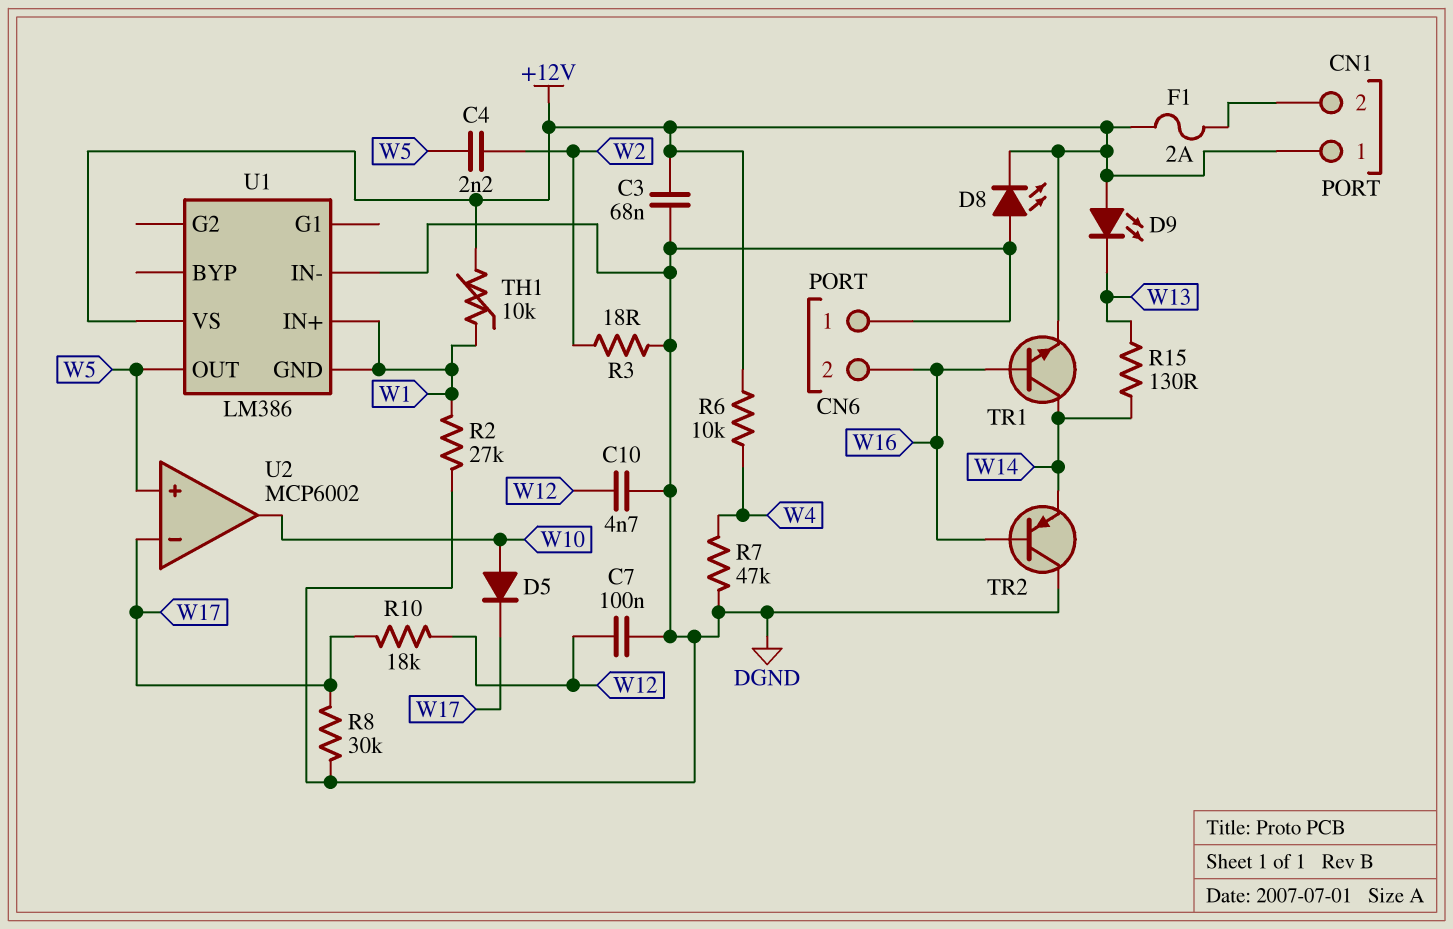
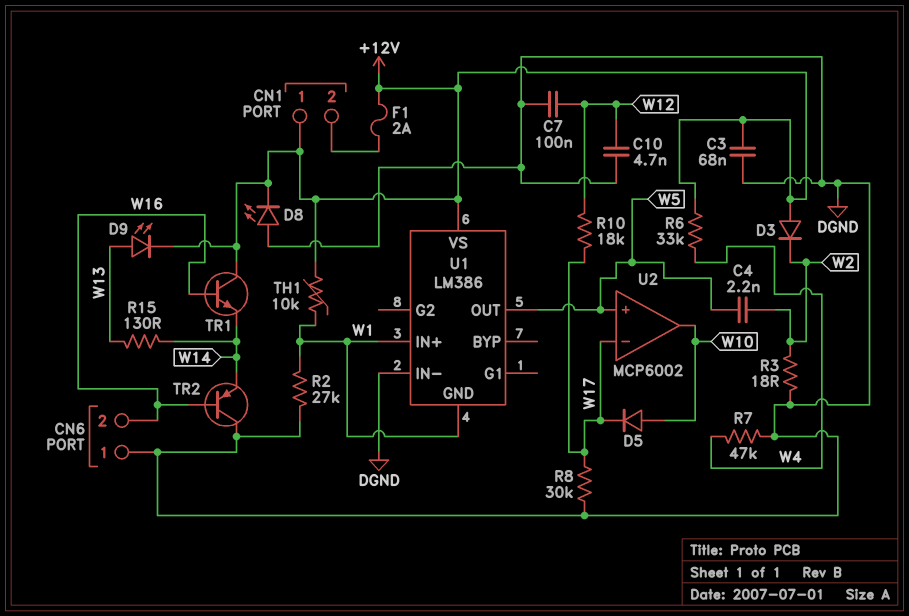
D3: none -> diode (A +12V, K W2)
D9: LED (A +12V, K W13) -> LED (A W13, K +12V)
R6: 10k (+12V, W4) -> 33k (+12V, W4)
TR1: NPN (B W16, C W14, E +12V) -> NPN (B W16, C +12V, E W14)

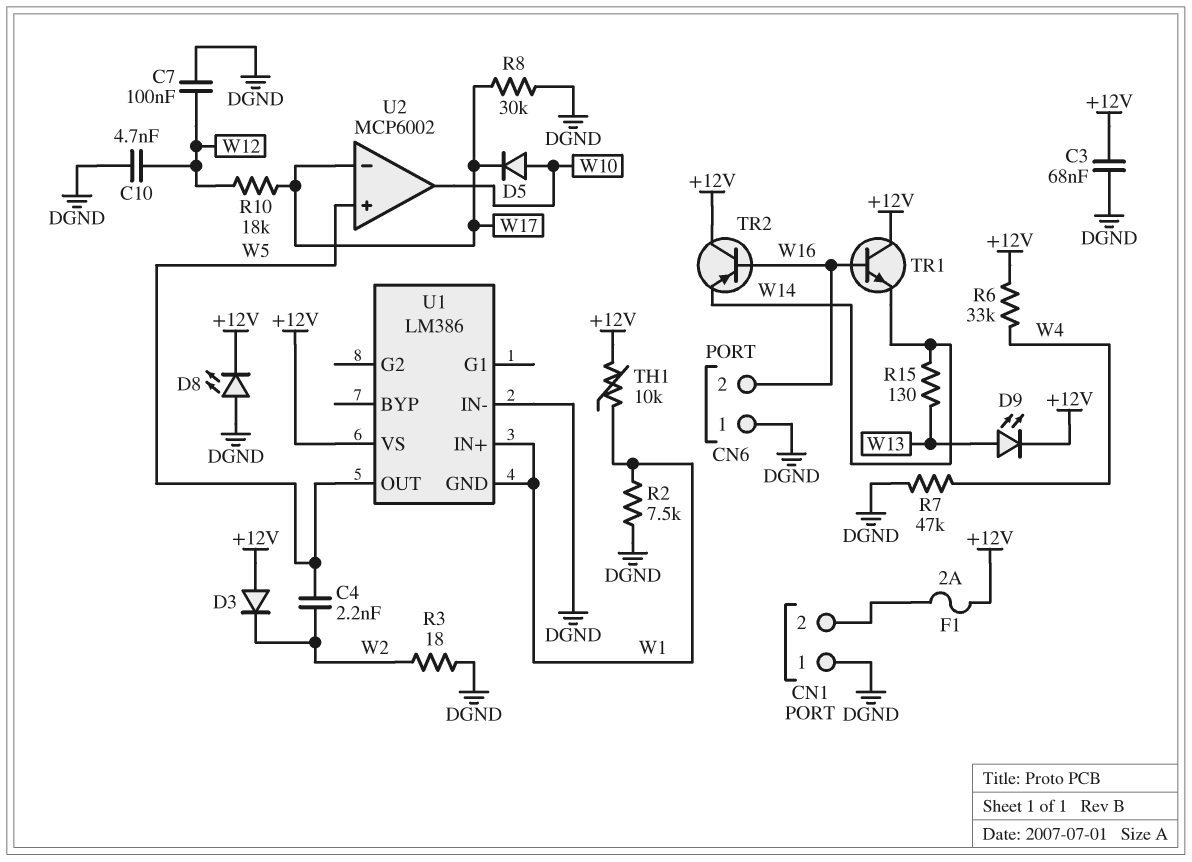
CN1 pin 1: +12V -> DGND
R2: 27k (DGND, W1) -> 7.5k (DGND, W1)
TR2: PNP (B W16, C DGND, E W14) -> PNP (B W16, C +12V, E W14)

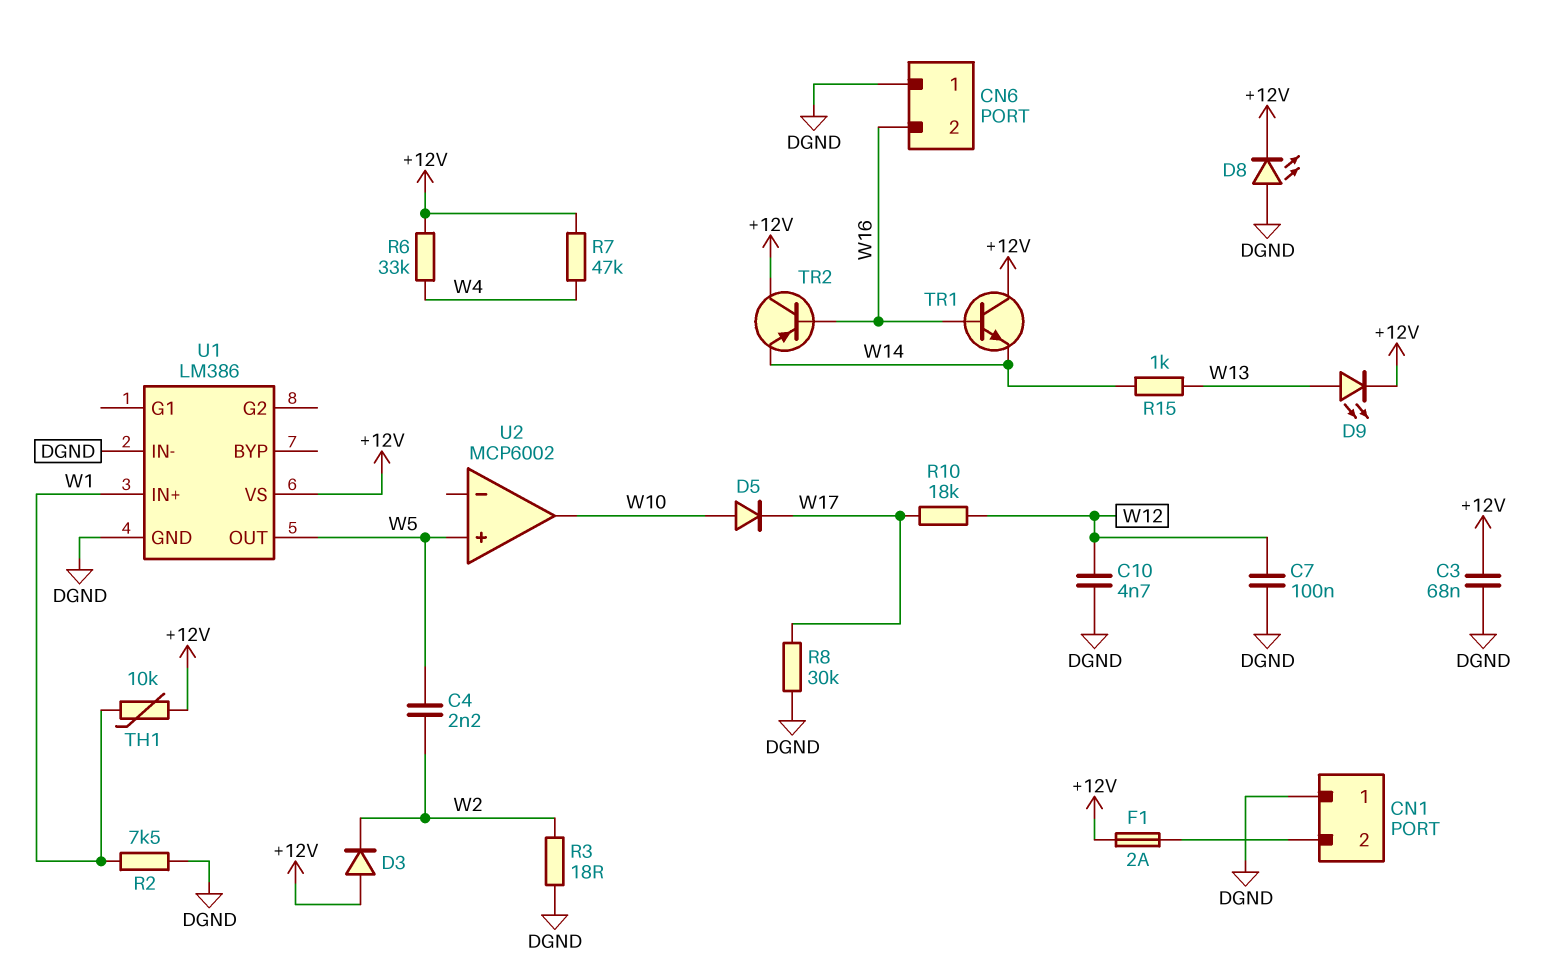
R7: 47k (DGND, W4) -> 47k (+12V, W4)
R15: 130 (W13, W14) -> 1k (W13, W14)
U1 pin GND: W1 -> DGND
U2 pin in-: W17 -> none

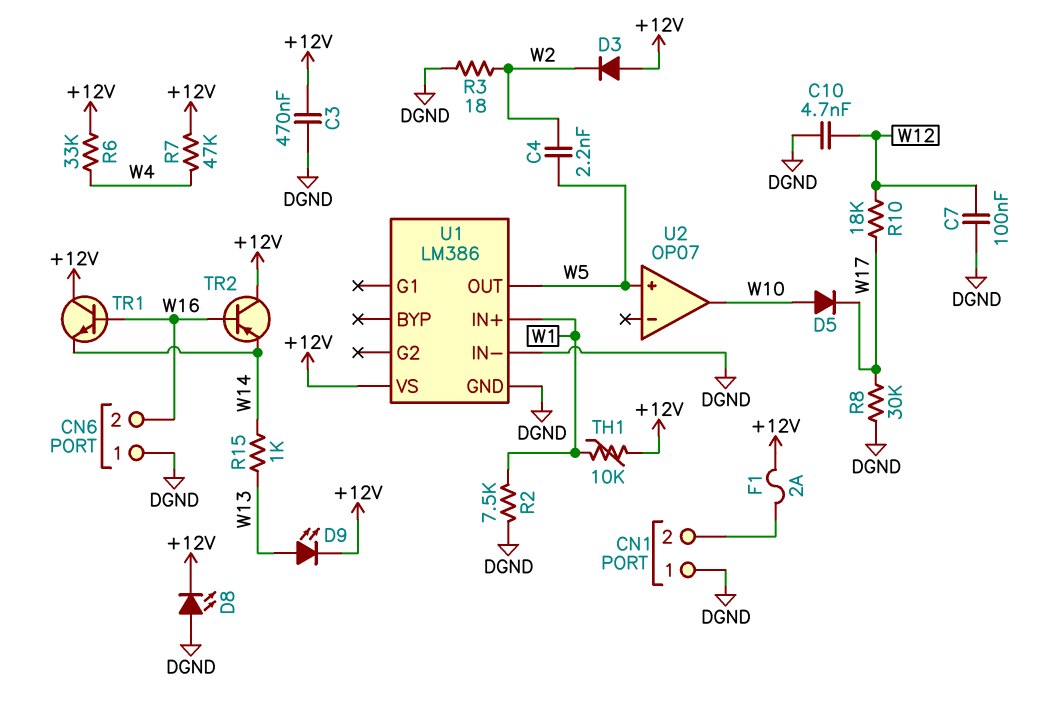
C3: 68nF (+12V, DGND) -> 470nF (+12V, DGND)
U2: MCP6002 -> OP07

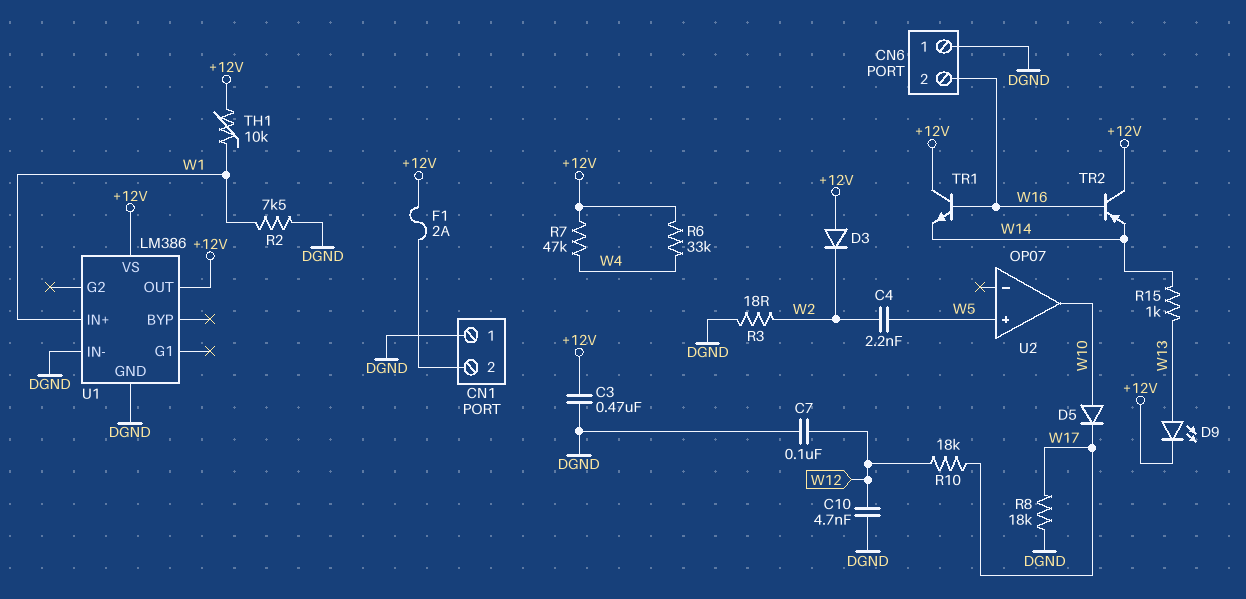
D8: LED (A DGND, K +12V) -> none
R8: 30k (DGND, W17) -> 18k (DGND, W17)
U1 pin OUT: W5 -> +12V

